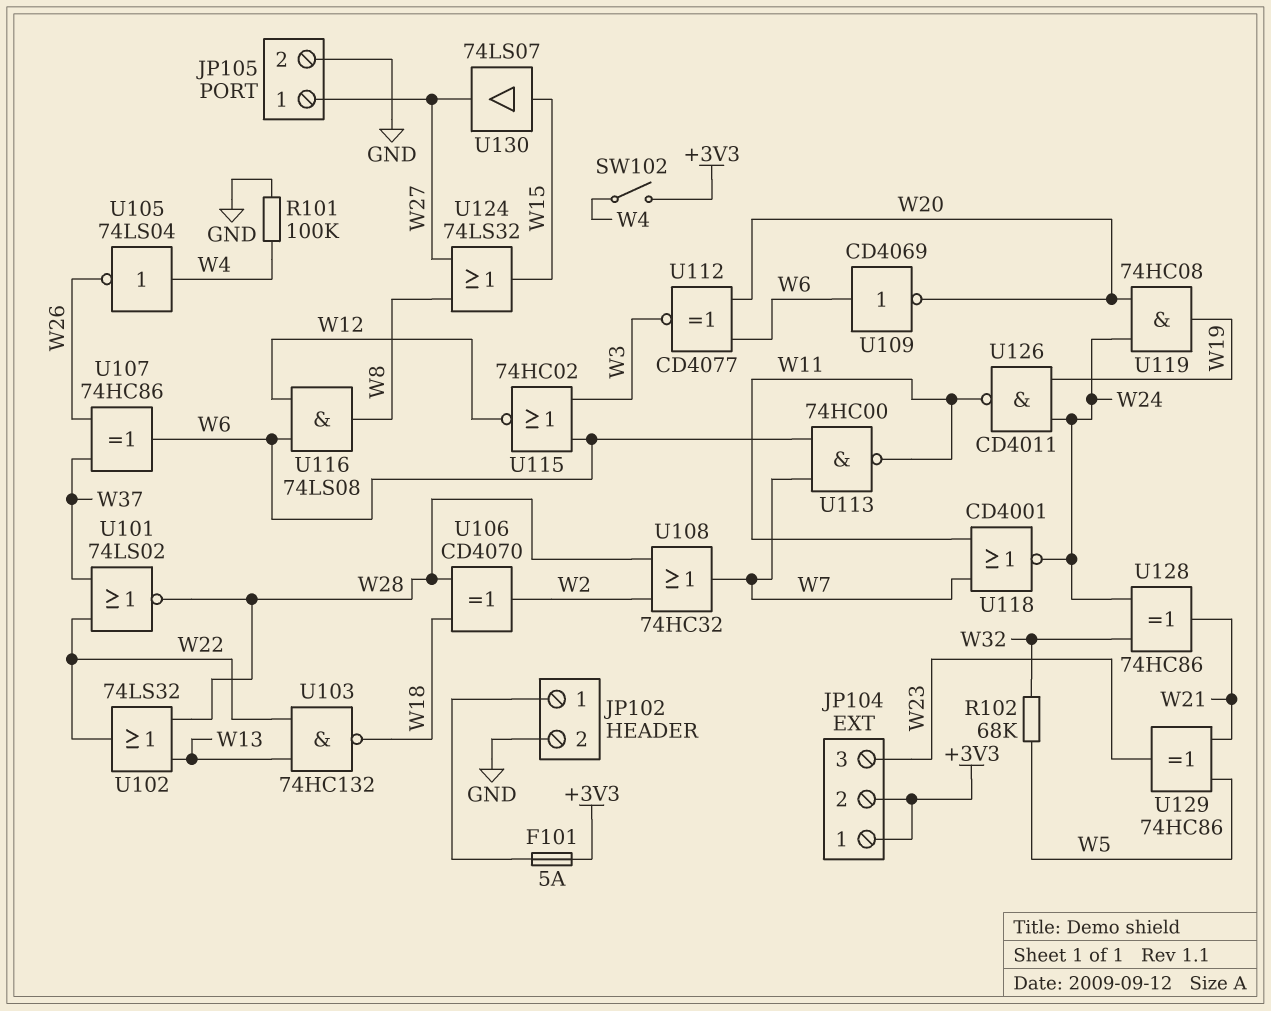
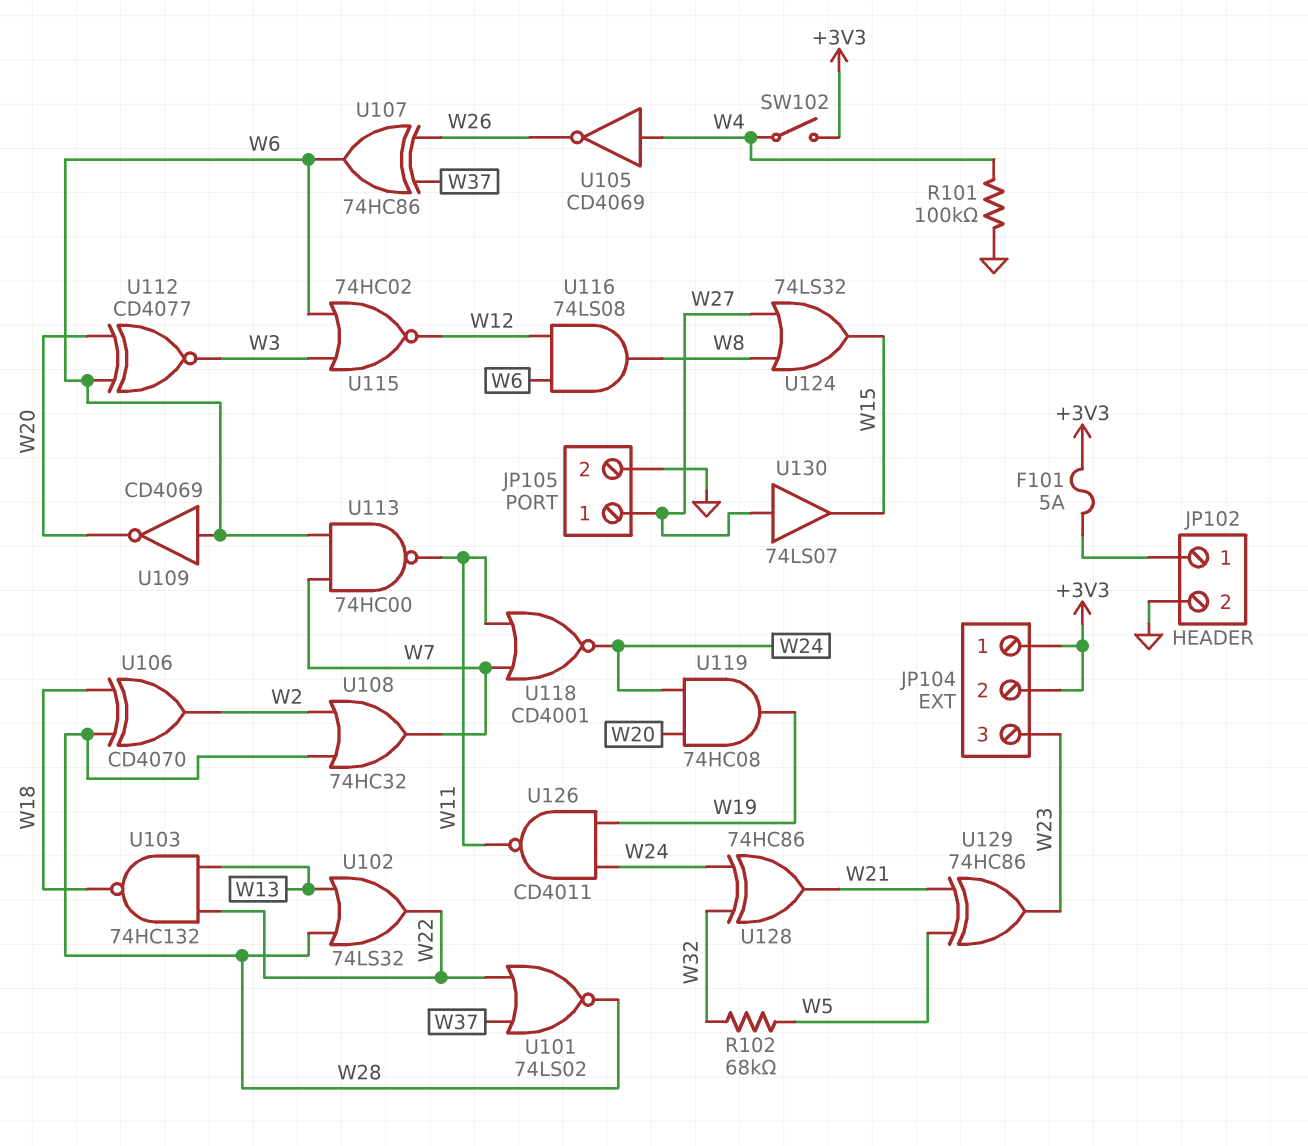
U105: NOT 74LS04 (in W4, out W26) -> NOT CD4069 (in W4, out W26)
U130: buffer 74LS07 (in W15, out W27) -> buffer 74LS07 (in W27, out W15)

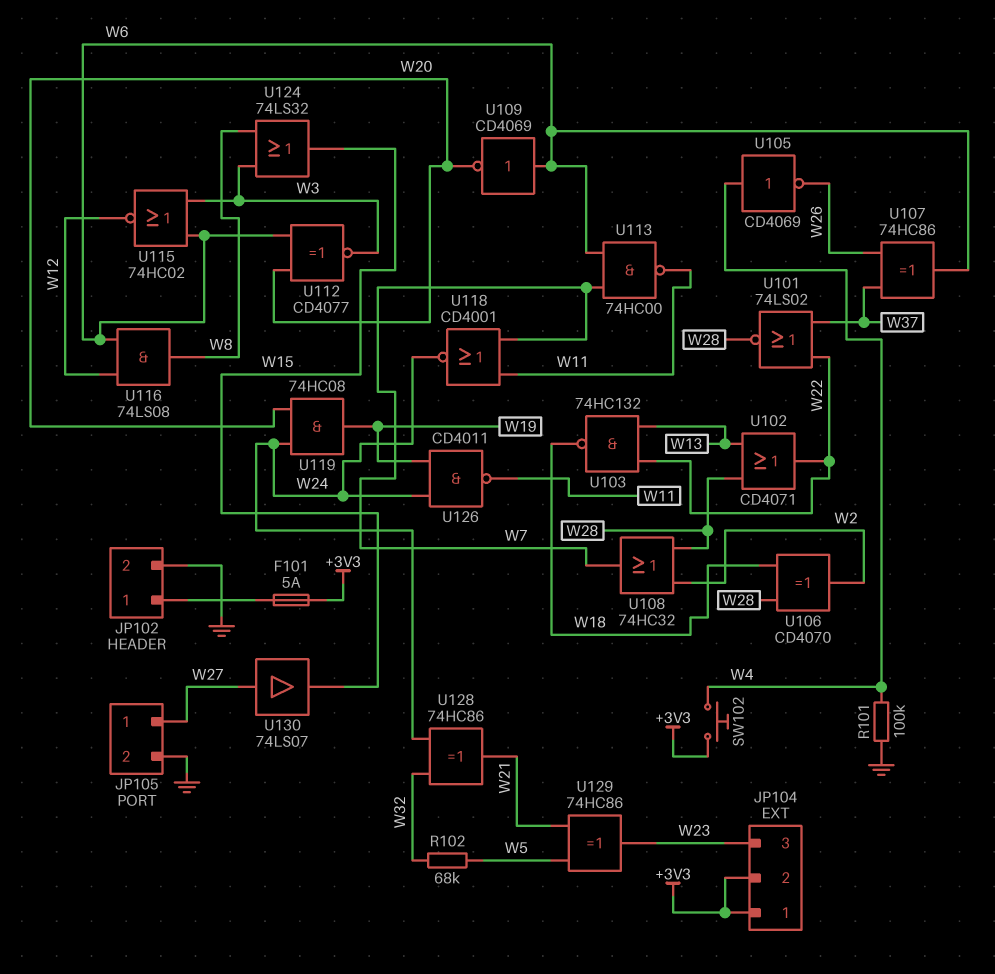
SW102: switch (+3V3, W4) -> button (+3V3, W4)
U102: OR 74LS32 (in W13, in W28, out W22) -> OR CD4071 (in W13, in W28, out W22)
U124: OR 74LS32 (in W8, in W27, out W15) -> OR 74LS32 (in W3, in W8, out W15)

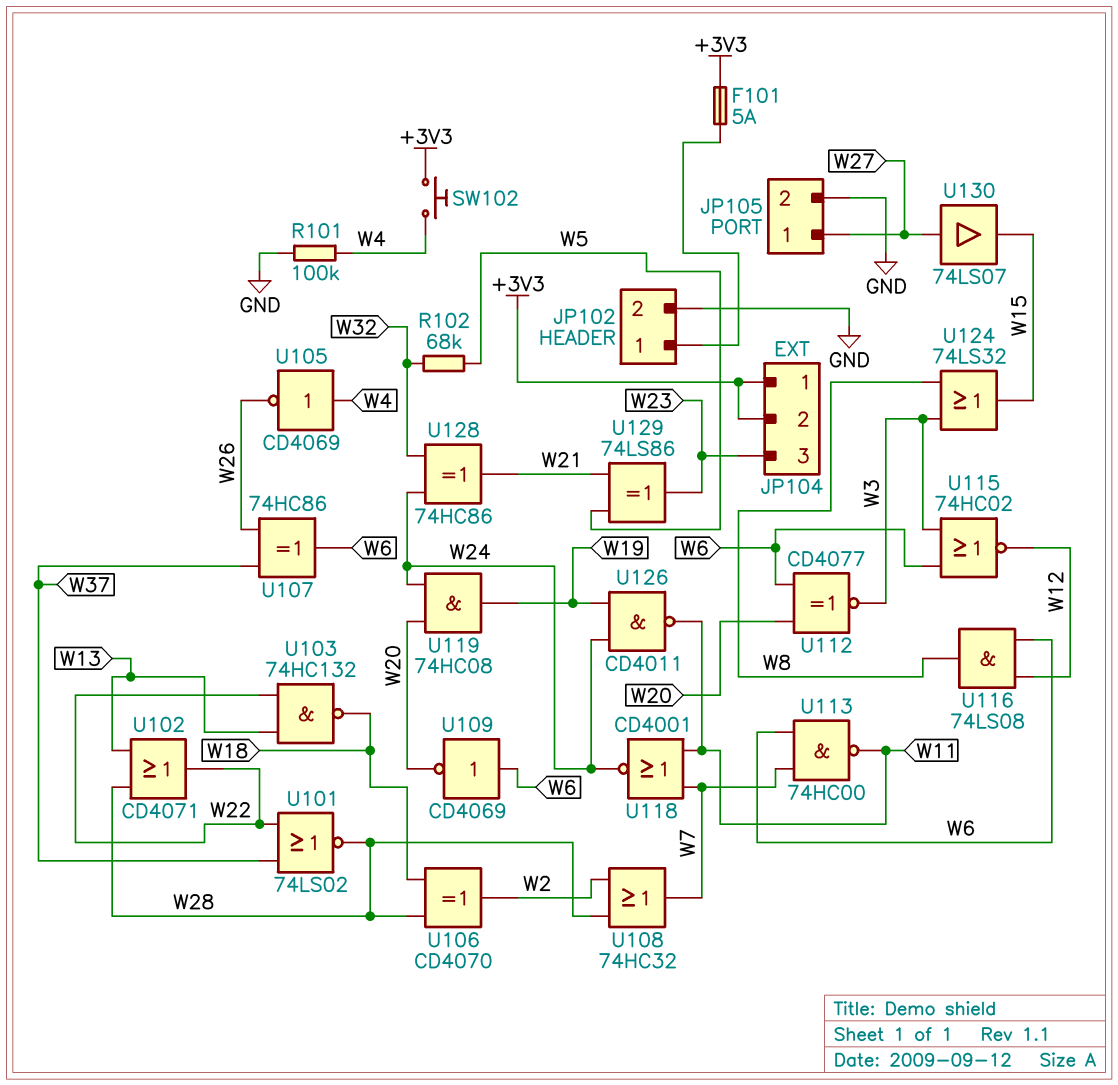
U129: XOR 74HC86 (in W5, in W21, out W23) -> XOR 74LS86 (in W5, in W21, out W23)

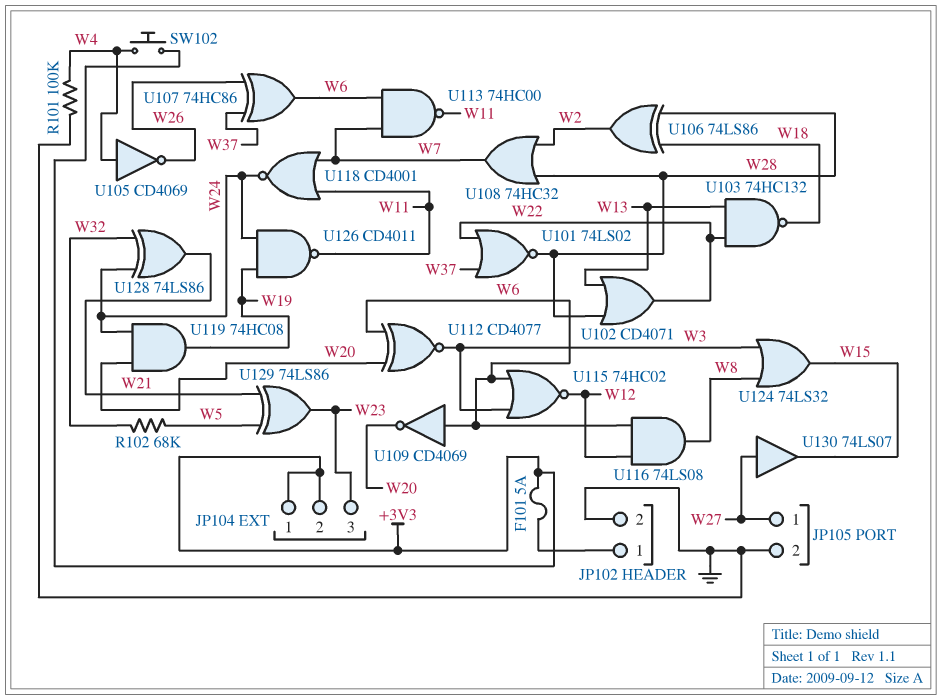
U106: XOR CD4070 (in W18, in W28, out W2) -> XOR 74LS86 (in W18, in W28, out W2)
U128: XOR 74HC86 (in W24, in W32, out W21) -> XOR 74LS86 (in W24, in W32, out W21)

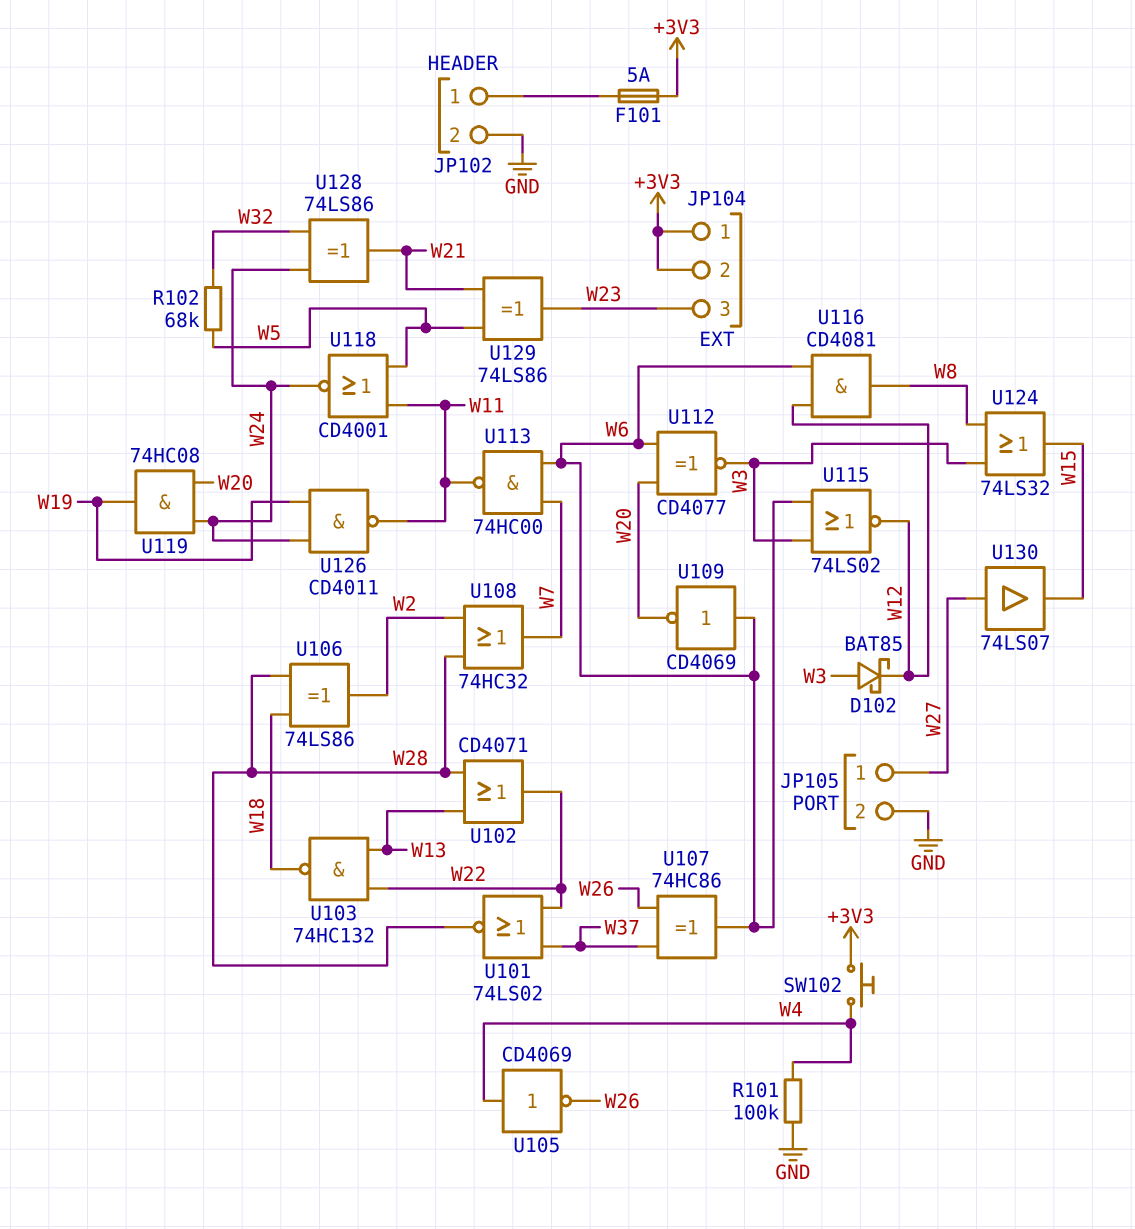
D102: none -> schottky BAT85 (A W3, K W12)
U115: NOR 74HC02 (in W3, in W6, out W12) -> NOR 74LS02 (in W3, in W6, out W12)
U116: AND 74LS08 (in W6, in W12, out W8) -> AND CD4081 (in W6, in W12, out W8)
U118: NOR CD4001 (in W7, in W11, out W24) -> NOR CD4001 (in W5, in W11, out W24)

